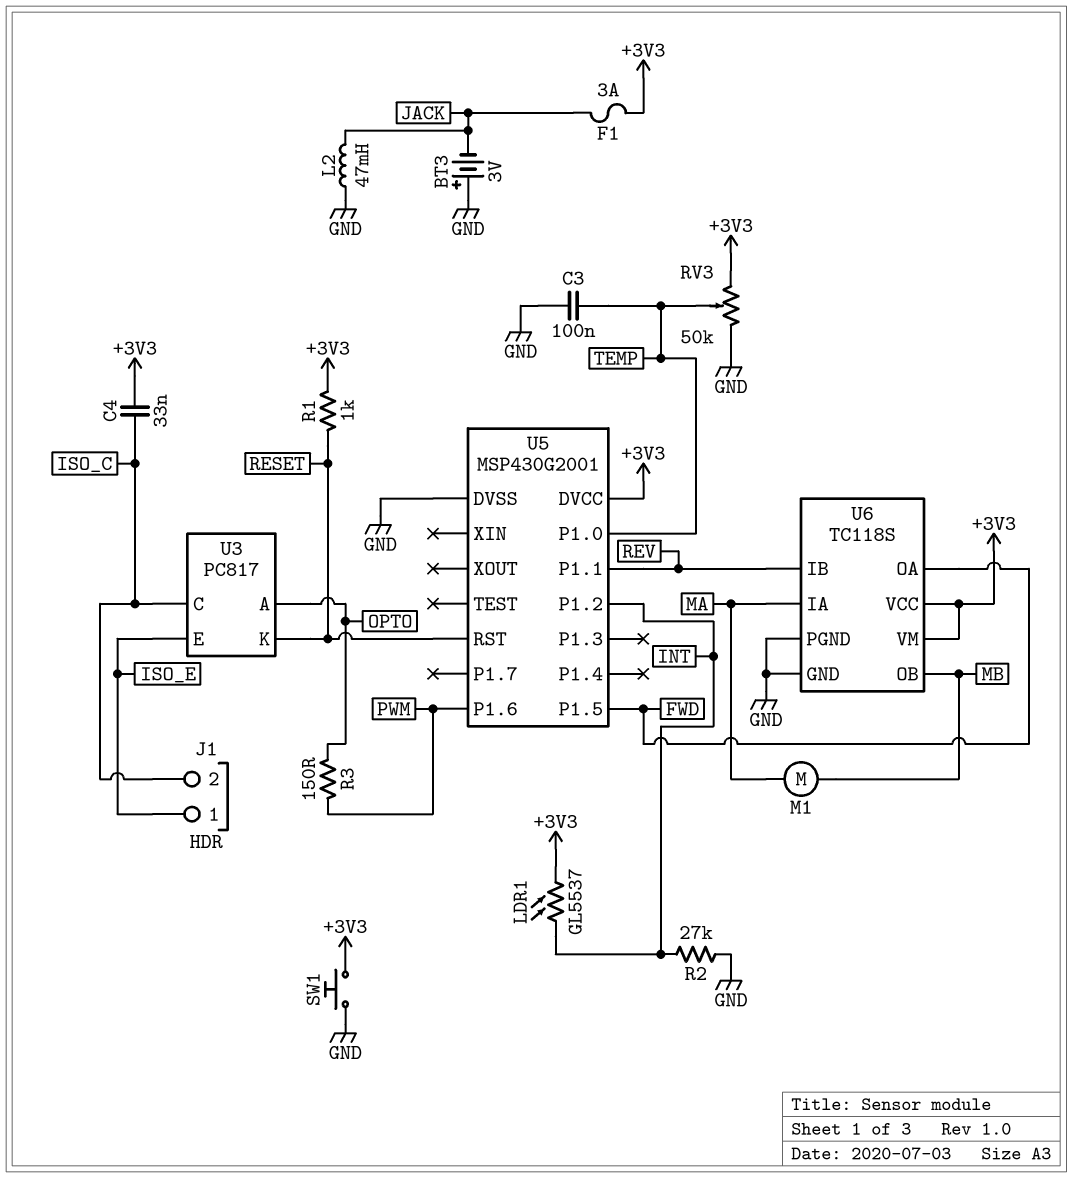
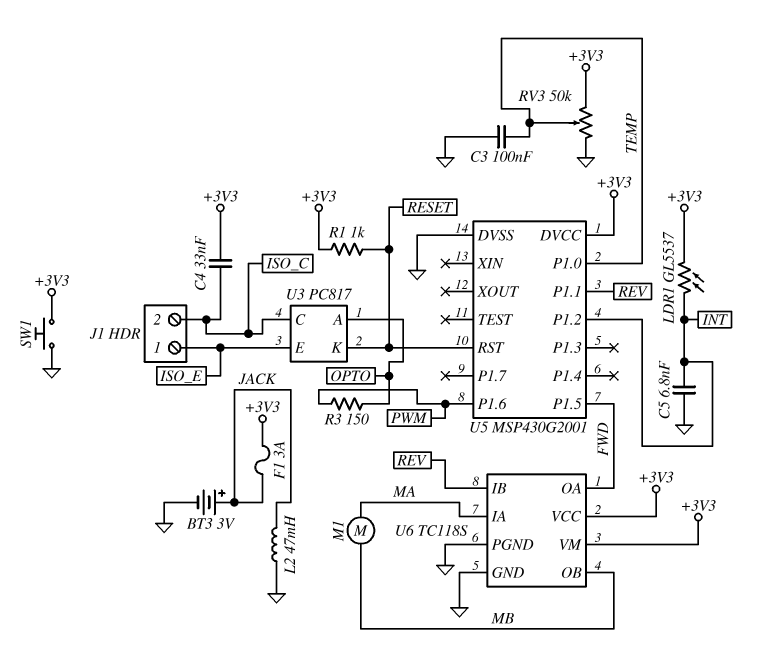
BT3: 3V (plus GND, minus JACK) -> 3V (plus JACK, minus GND)
C5: none -> 6.8nF (GND, INT)
R2: 27k (GND, INT) -> none

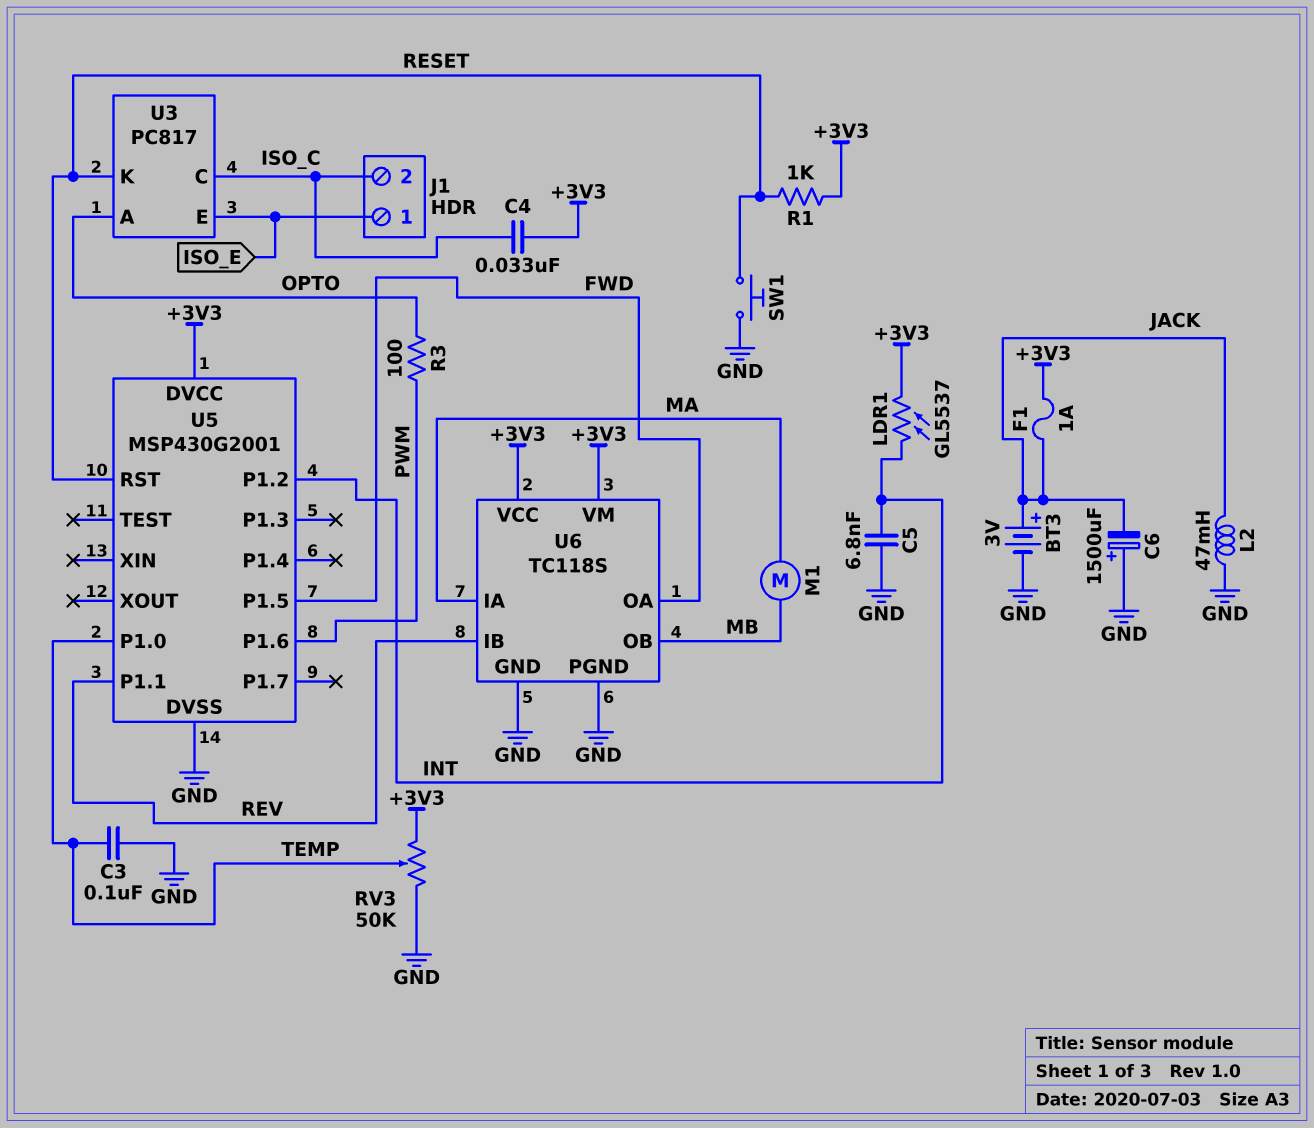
C6: none -> 1500uF (plus GND, minus JACK)
F1: 3A (+3V3, JACK) -> 1A (+3V3, JACK)
R3: 150 (OPTO, PWM) -> 100 (OPTO, PWM)
SW1: button (+3V3, GND) -> button (GND, RESET)

